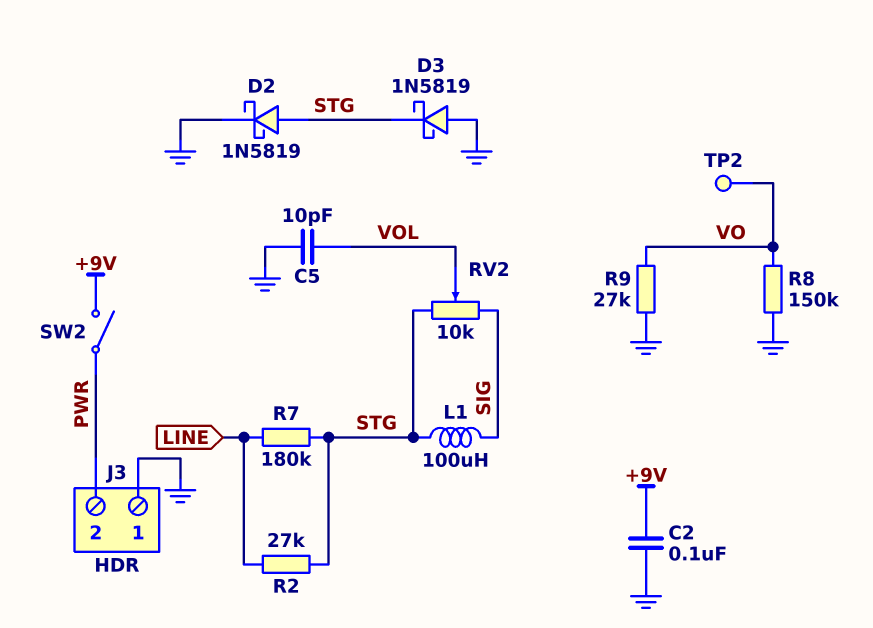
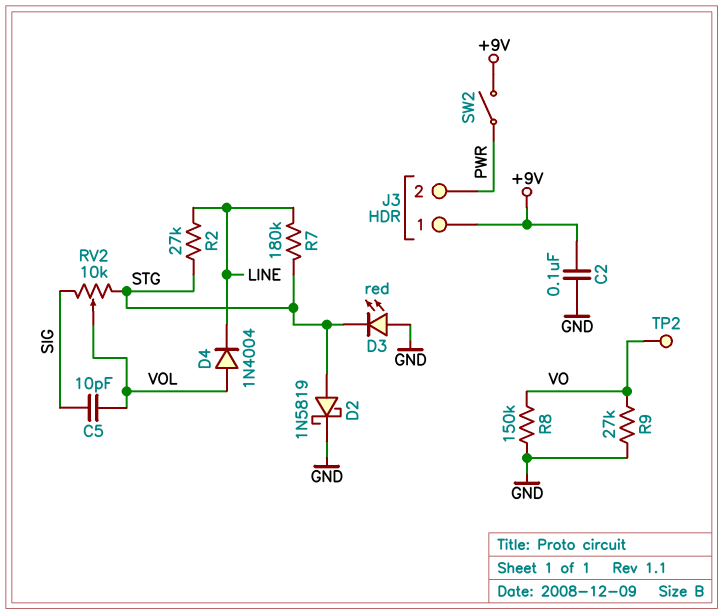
C5: 10pF (GND, VOL) -> 10pF (SIG, VOL)
D3: schottky 1N5819 (A GND, K STG) -> LED red (A GND, K STG)
D4: none -> diode 1N4004 (A VOL, K LINE)
J3 pin 1: GND -> +9V
L1: 100uH (SIG, STG) -> none

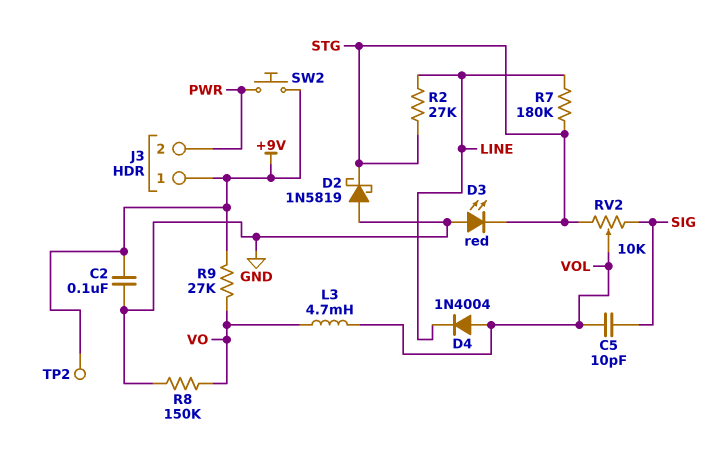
D2: schottky 1N5819 (A STG, K GND) -> schottky 1N5819 (A GND, K STG)
L3: none -> 4.7mH (VO, VOL)
R9: 27k (GND, VO) -> 27k (+9V, VO)
SW2: switch (+9V, PWR) -> button (+9V, PWR)
TP2: test point (VO) -> test point (+9V)

